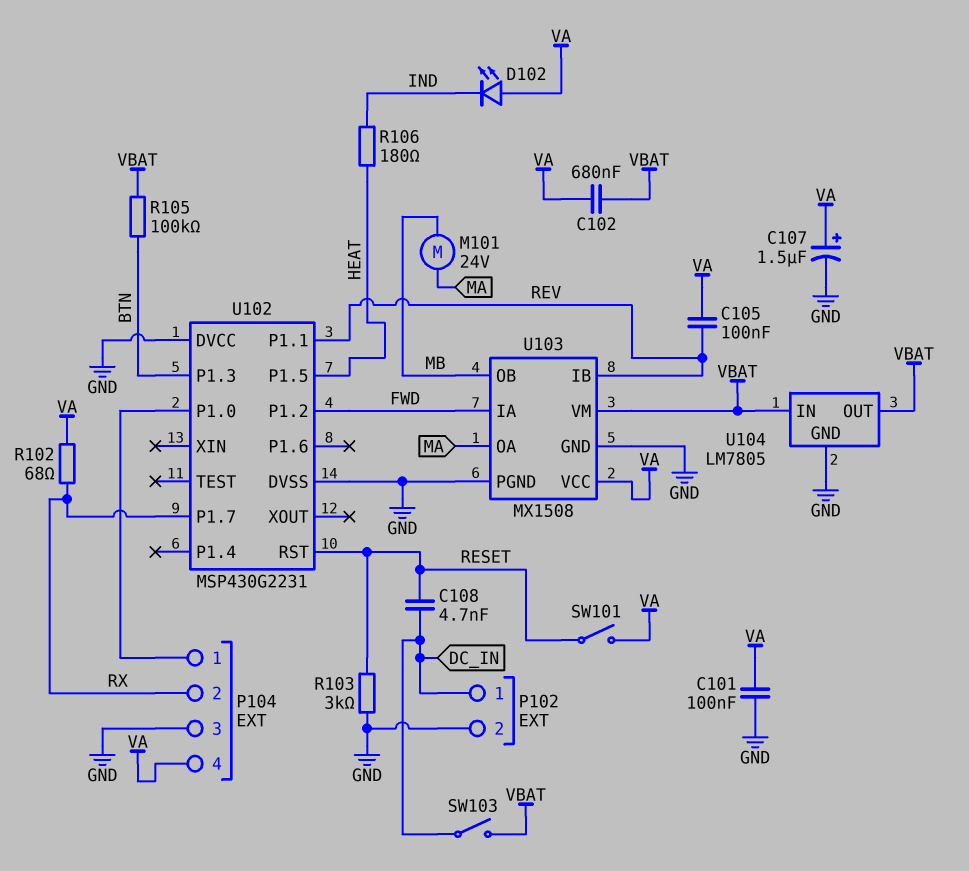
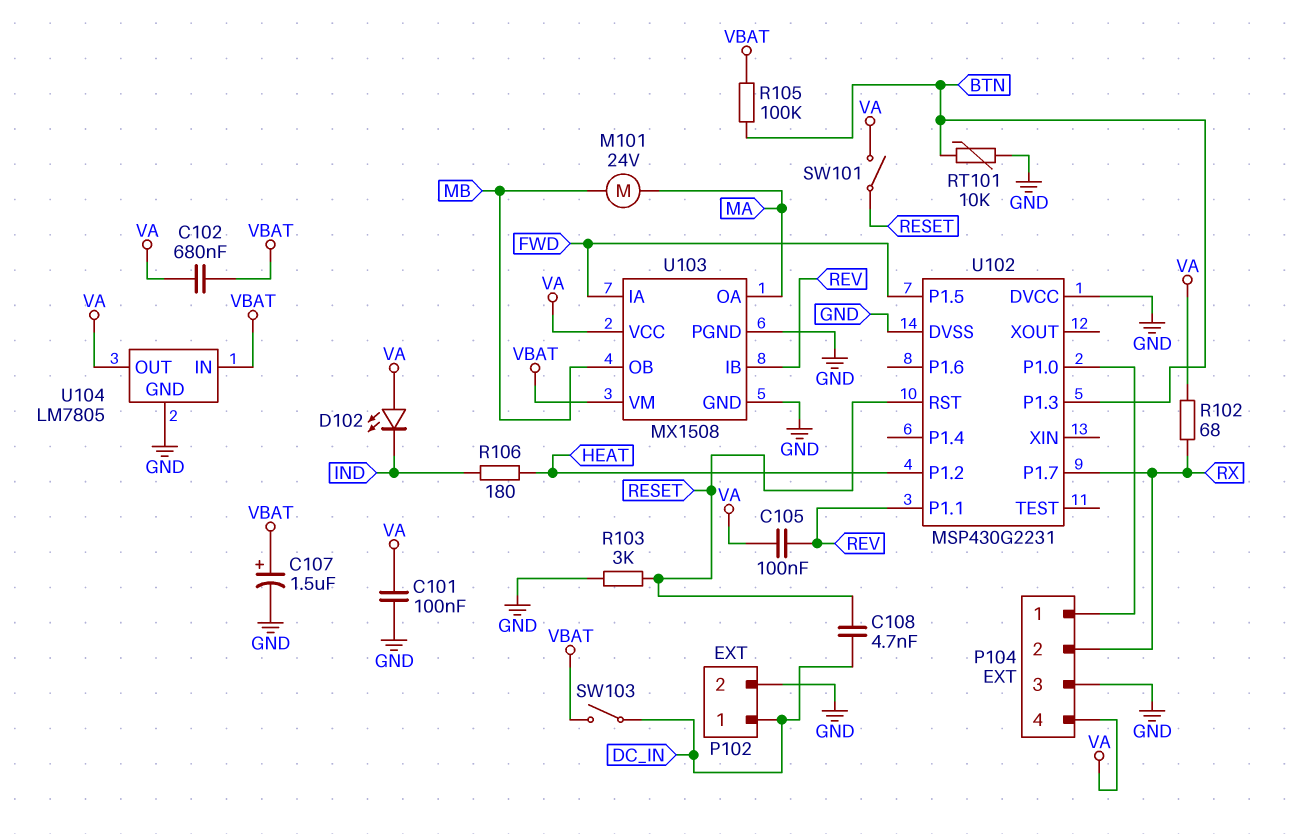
C107: 1.5uF (plus VA, minus GND) -> 1.5uF (plus VBAT, minus GND)
RT101: none -> 10k (BTN, GND)
U102 pin P1.2: FWD -> HEAT
U102 pin P1.5: HEAT -> FWD
U104 pin OUT: VBAT -> VA

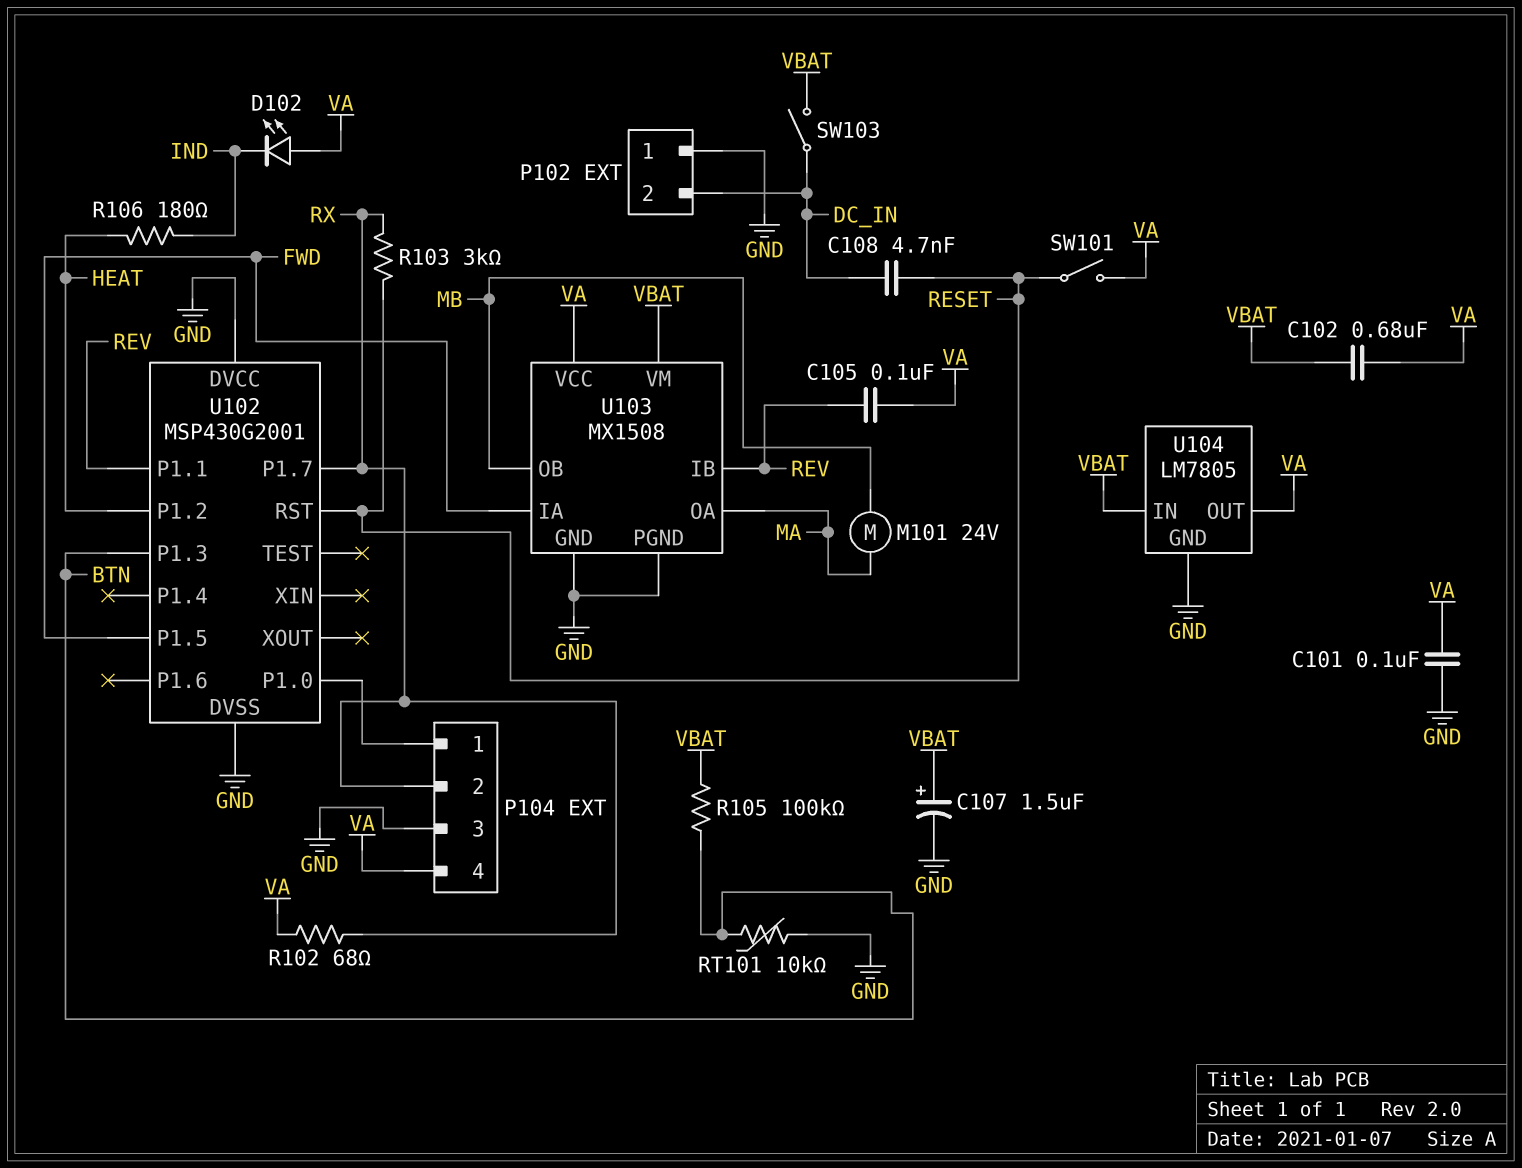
P102 pin 1: DC_IN -> GND
P102 pin 2: GND -> DC_IN
R103: 3k (GND, RESET) -> 3k (RESET, RX)
U102: MSP430G2231 -> MSP430G2001

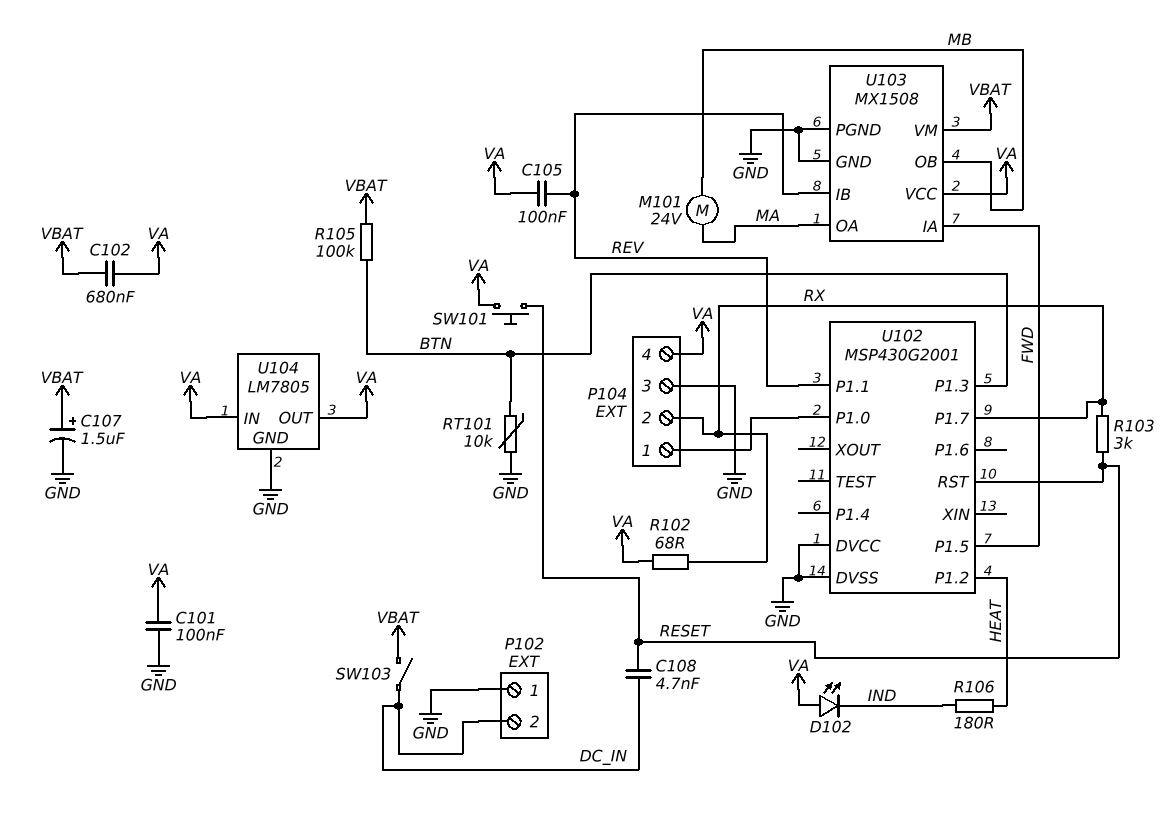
SW101: switch (RESET, VA) -> button (RESET, VA)
U104 pin IN: VBAT -> VA

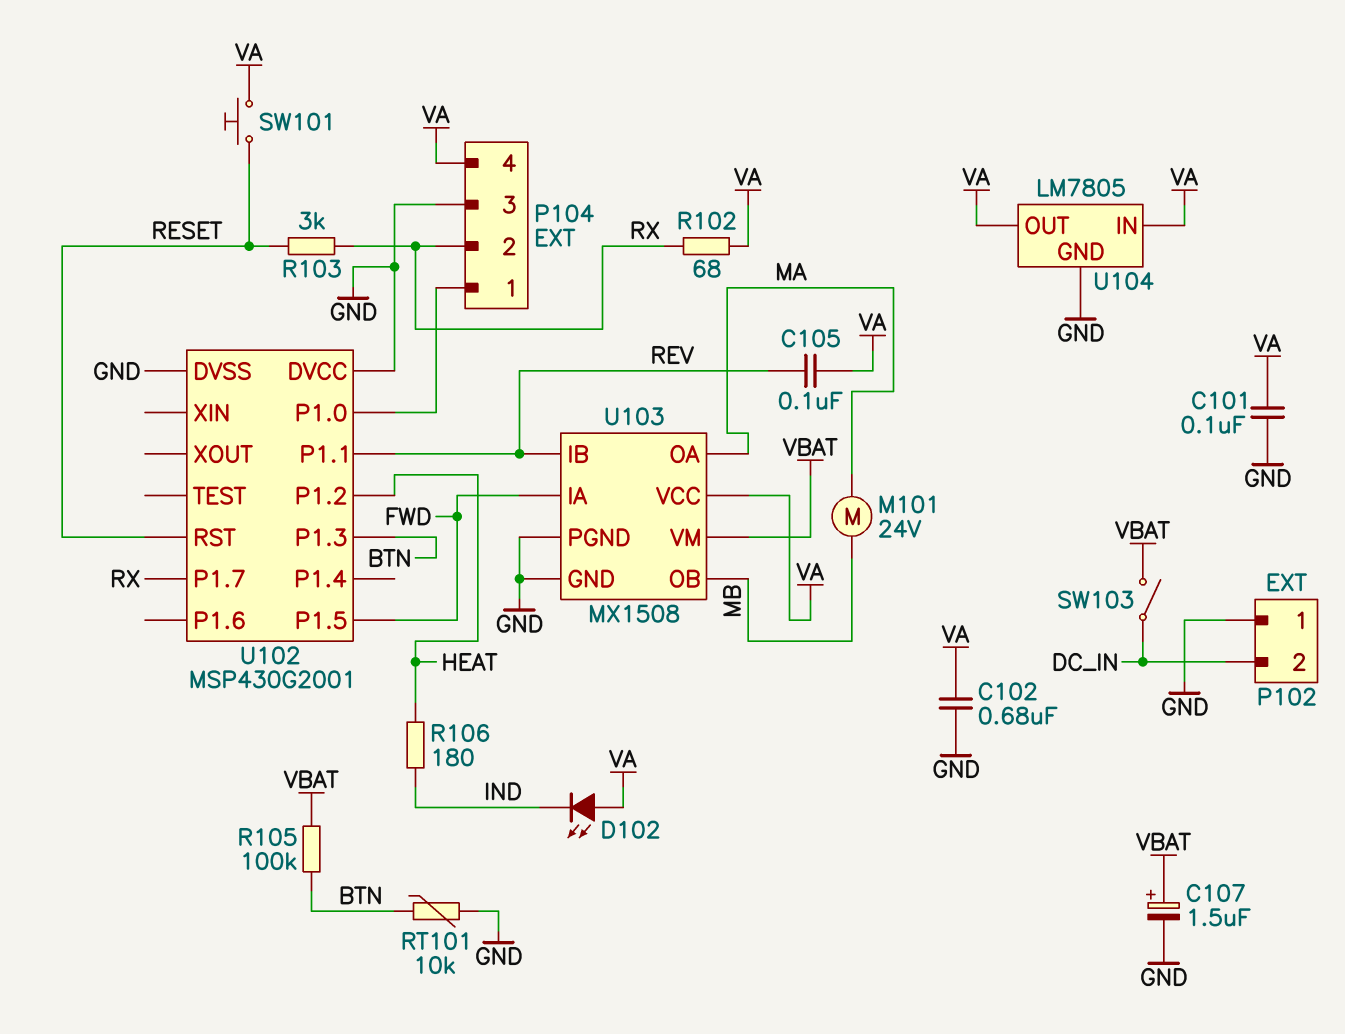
C102: 680nF (VA, VBAT) -> 680nF (GND, VA)
C108: 4.7nF (DC_IN, RESET) -> none

